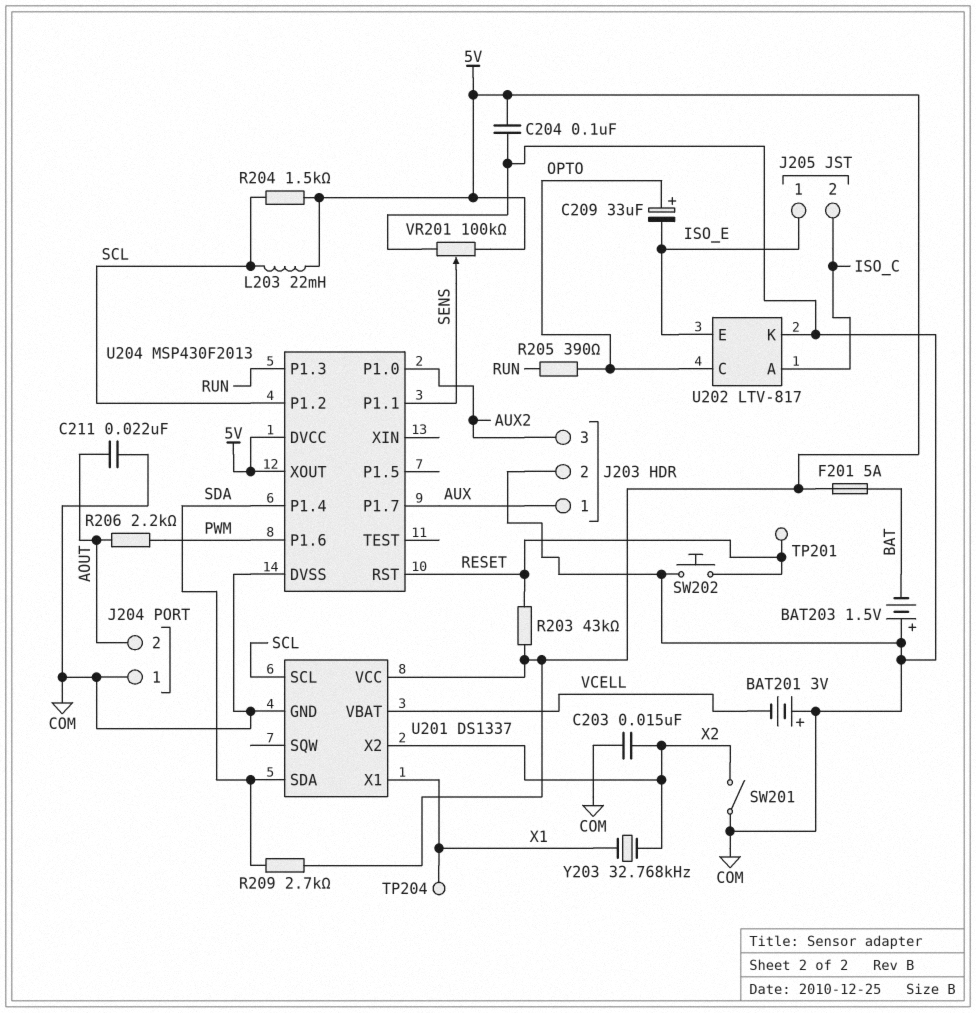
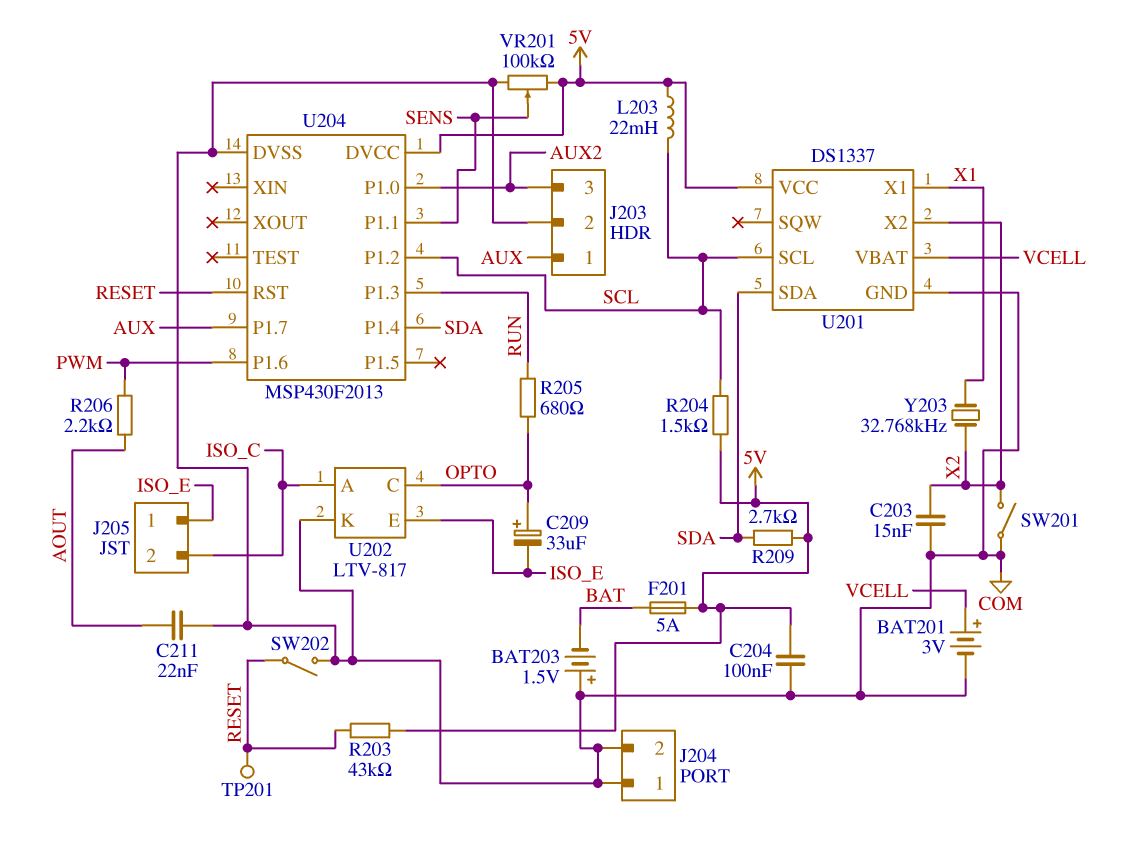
BAT201: 3V (plus COM, minus VCELL) -> 3V (plus VCELL, minus COM)
J204 pin 2: AOUT -> COM
R205: 390 (OPTO, RUN) -> 680 (OPTO, RUN)
SW202: button (COM, RESET) -> switch (COM, RESET)
TP204: test point (X1) -> none
U204 pin XOUT: 5V -> none

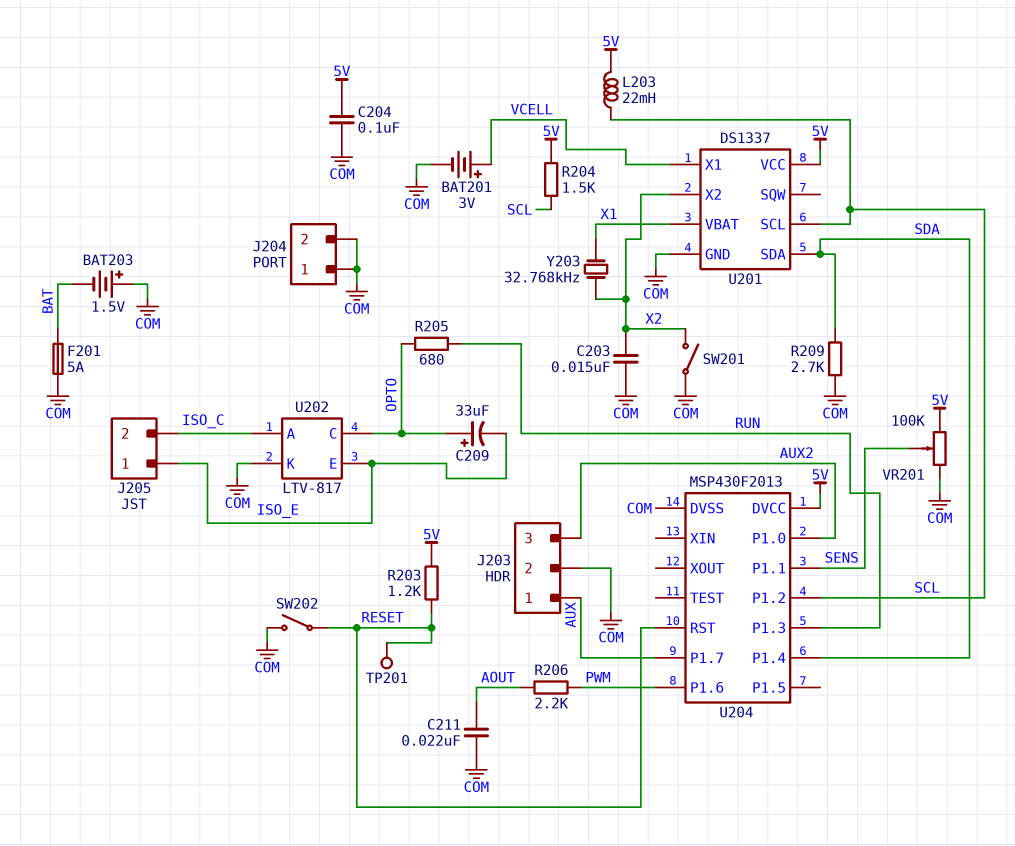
F201: 5A (5V, BAT) -> 5A (BAT, COM)
R203: 43k (5V, RESET) -> 1.2k (5V, RESET)
R209: 2.7k (5V, SDA) -> 2.7k (COM, SDA)
U201 pin VBAT: VCELL -> X1
U201 pin X1: X1 -> VCELL

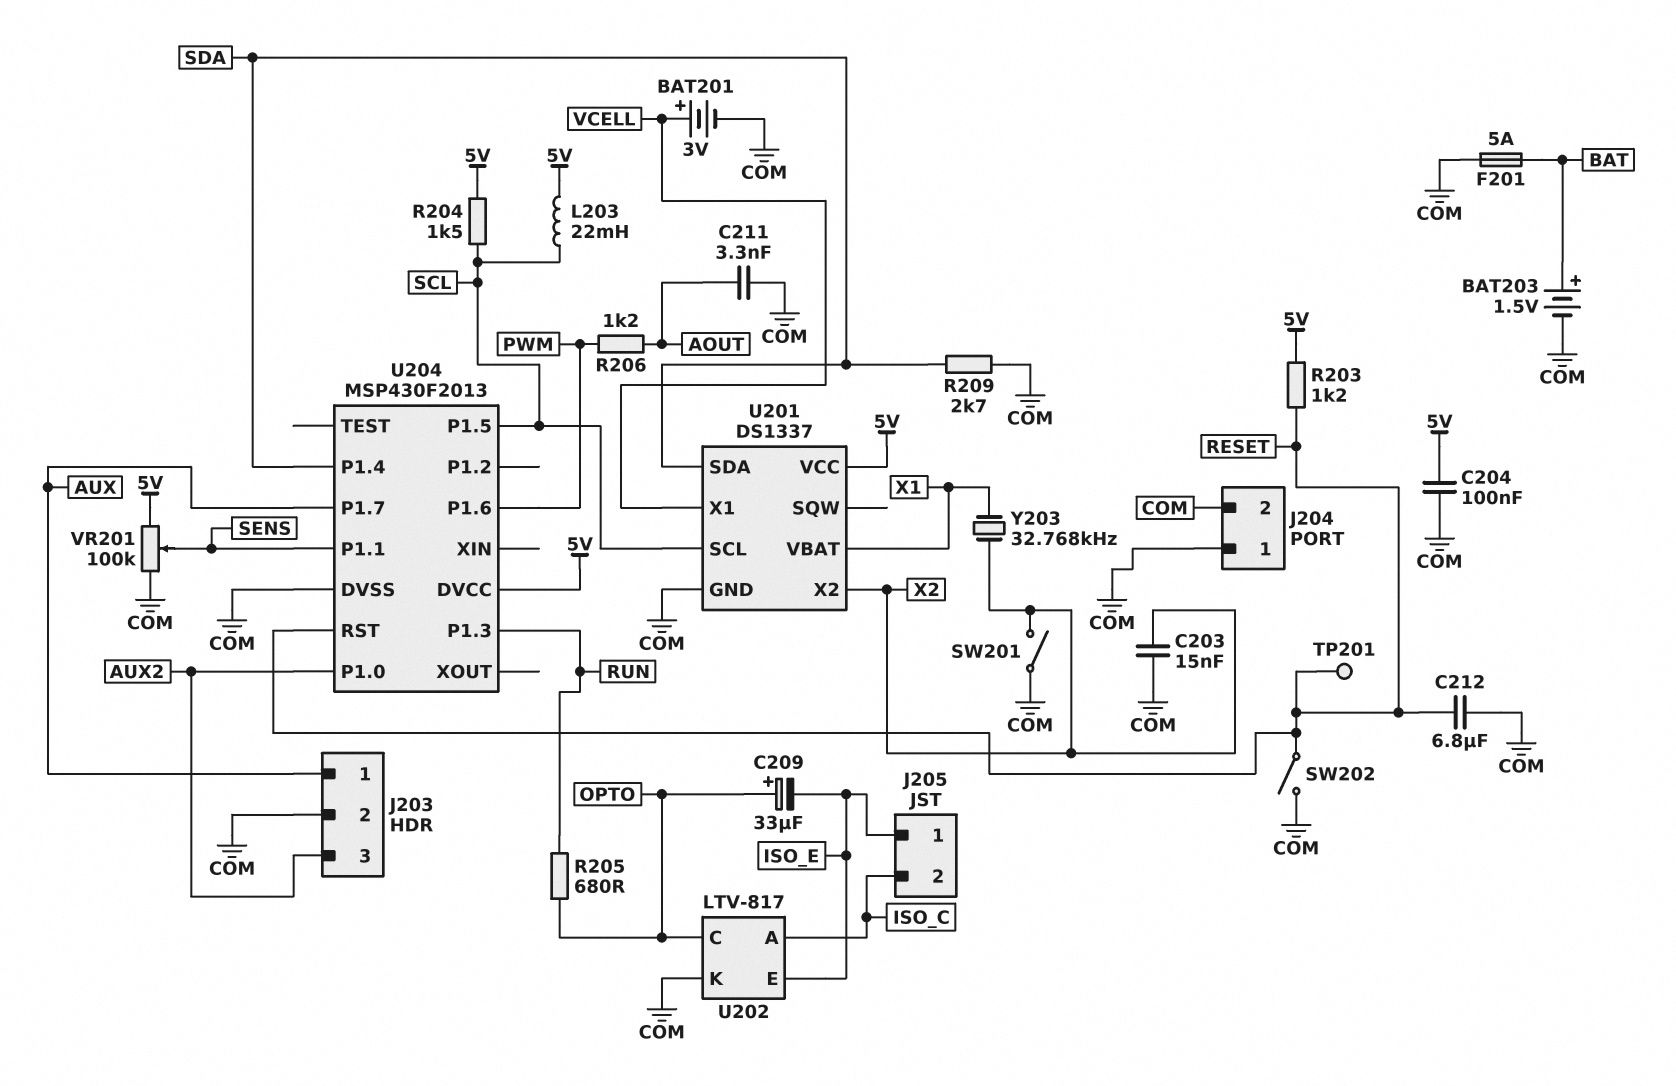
BAT203: 1.5V (plus COM, minus BAT) -> 1.5V (plus BAT, minus COM)
C211: 22nF (AOUT, COM) -> 3.3nF (AOUT, COM)
C212: none -> 6.8uF (COM, RESET)
R206: 2.2k (AOUT, PWM) -> 1.2k (AOUT, PWM)
U204 pin P1.2: SCL -> none
U204 pin P1.5: none -> SCL

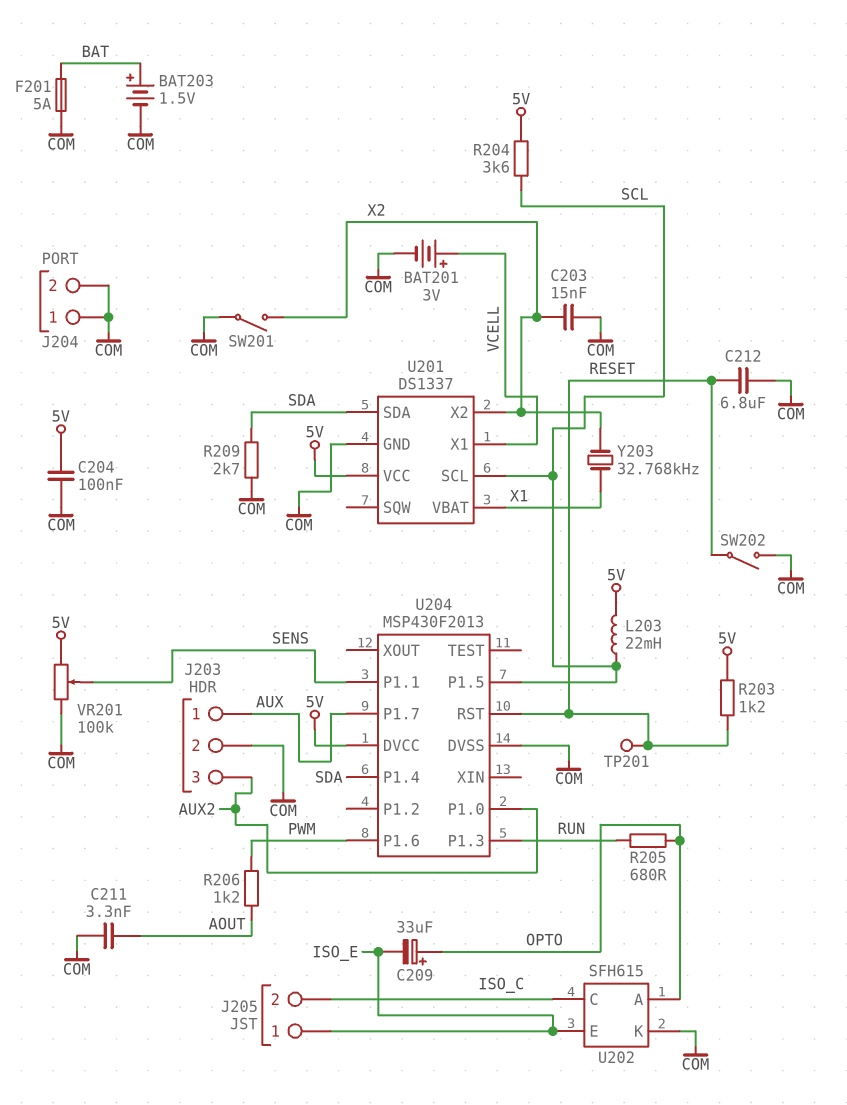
R204: 1.5k (5V, SCL) -> 3.6k (5V, SCL)
U202: LTV-817 -> SFH615
U202 pin A: ISO_C -> OPTO
U202 pin C: OPTO -> ISO_C

